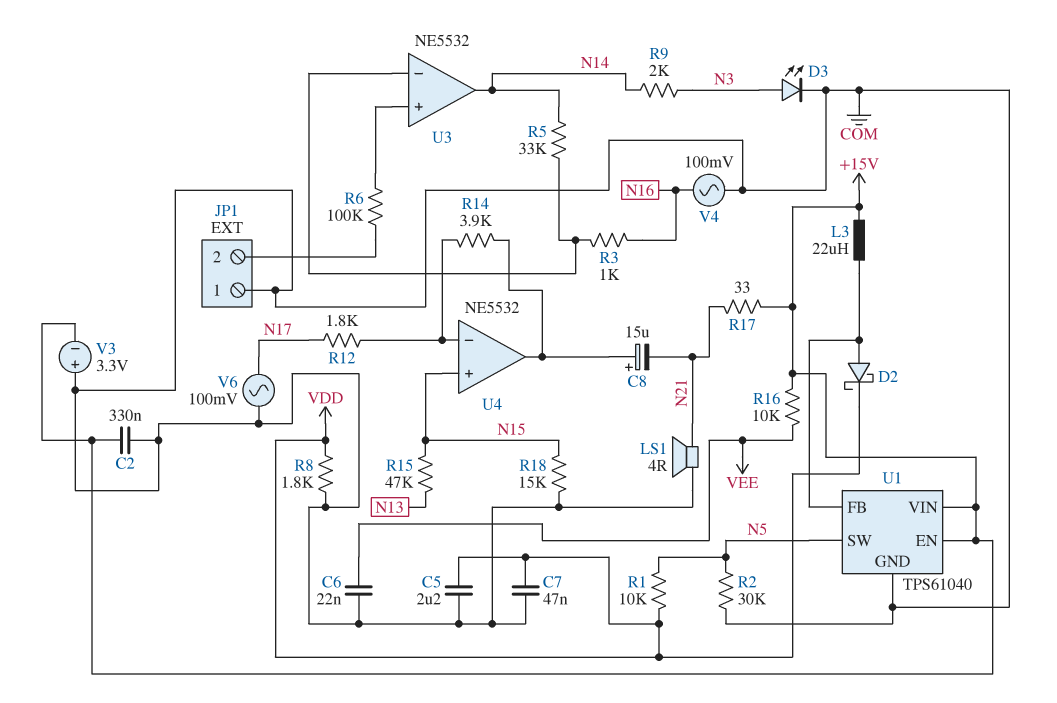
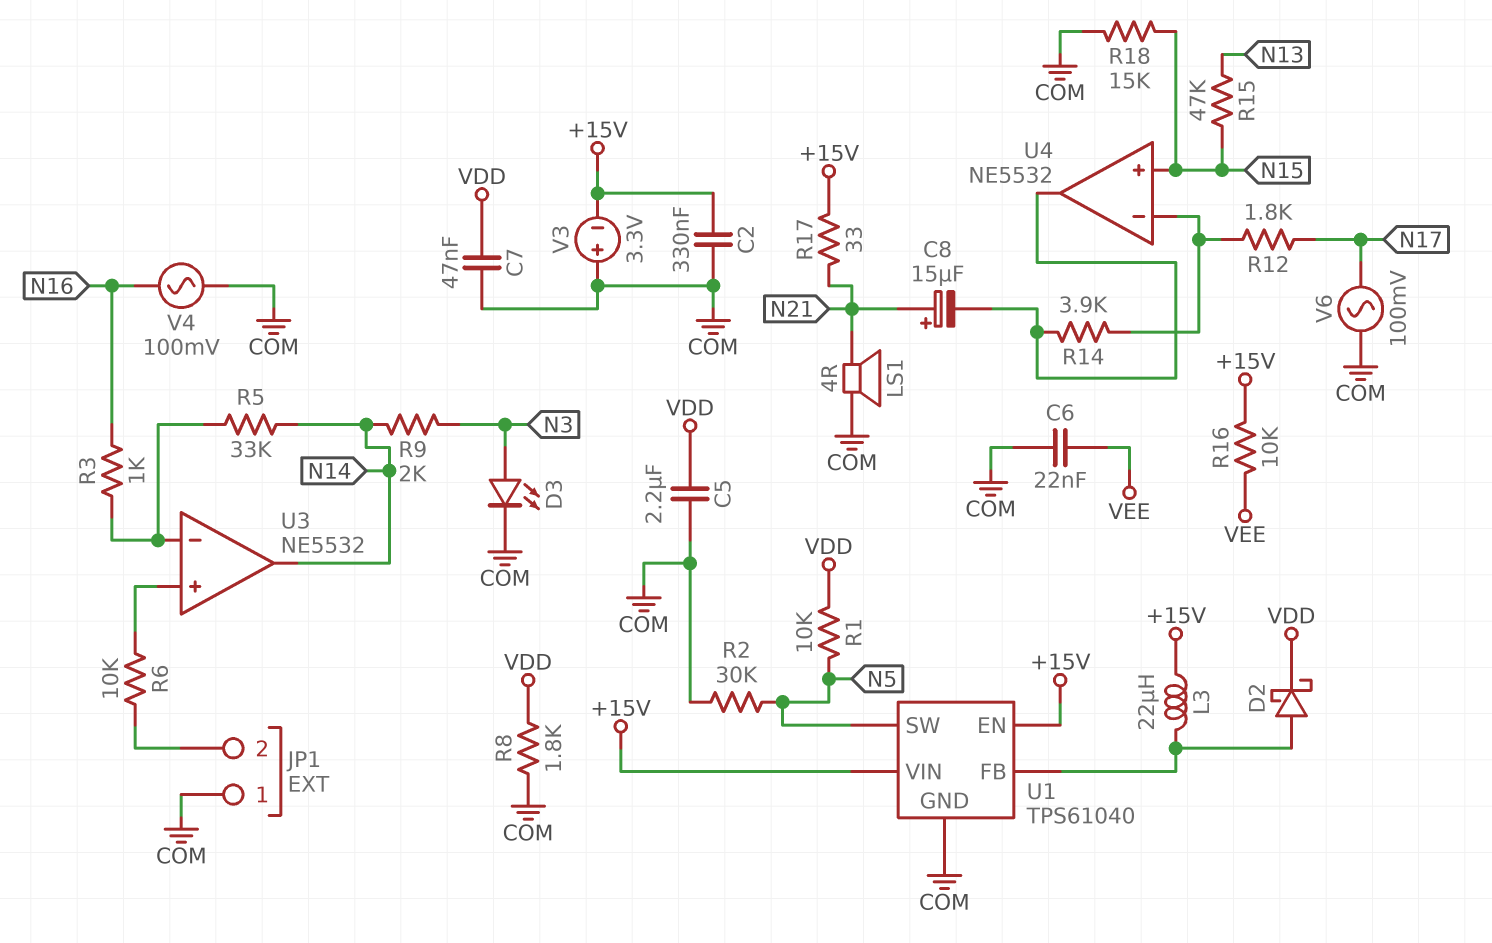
C8: 15uF (plus U4/out, minus N21) -> 15uF (plus N21, minus U4/out)
R6: 100k (JP1/2, U3/in+) -> 10k (JP1/2, U3/in+)

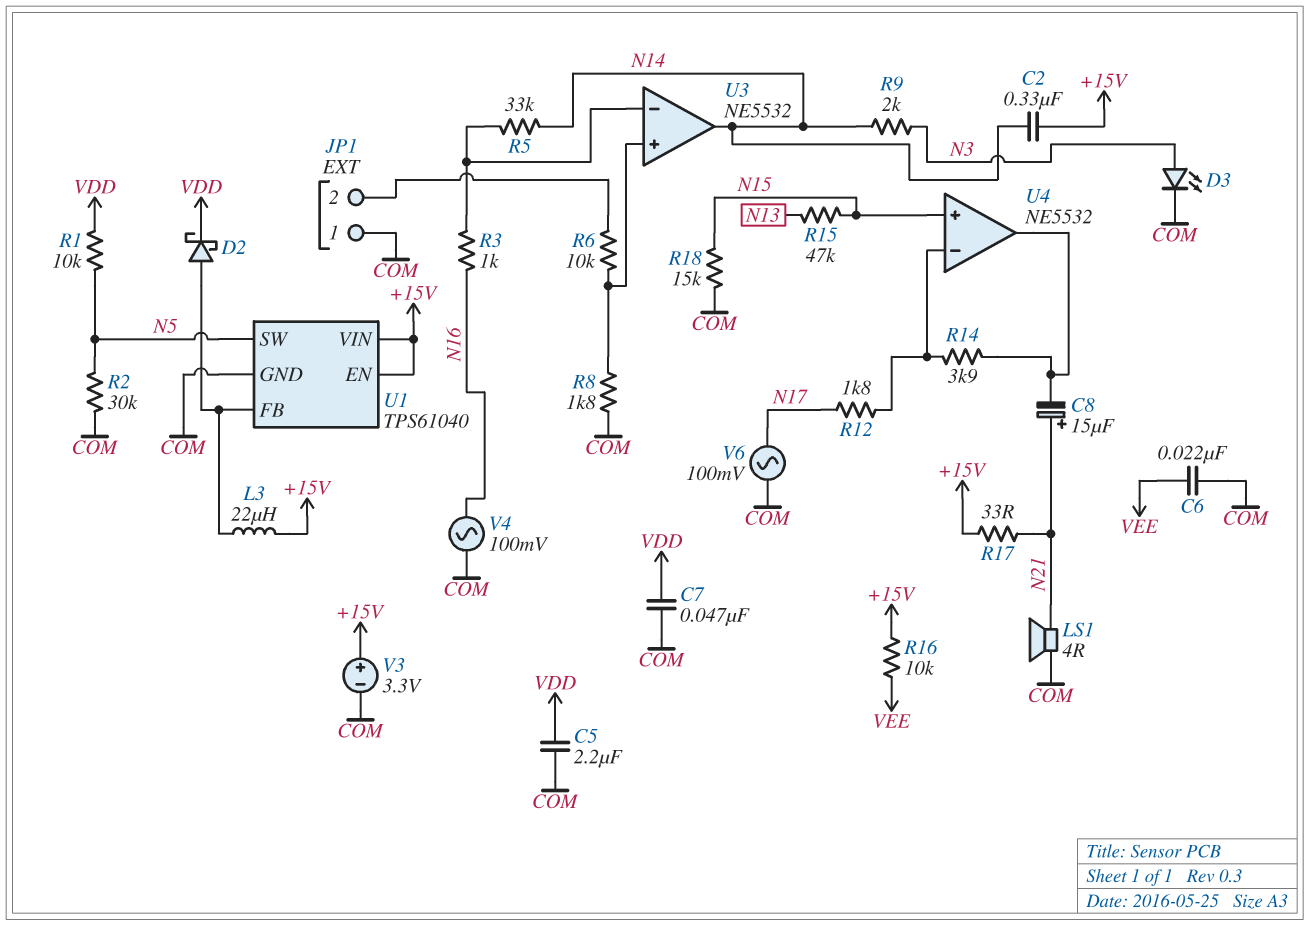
C2: 330nF (+15V, COM) -> 330nF (+15V, N14)
R8: 1.8k (COM, VDD) -> 1.8k (COM, U3/in+)
V3: 3.3V (plus COM, minus +15V) -> 3.3V (plus +15V, minus COM)

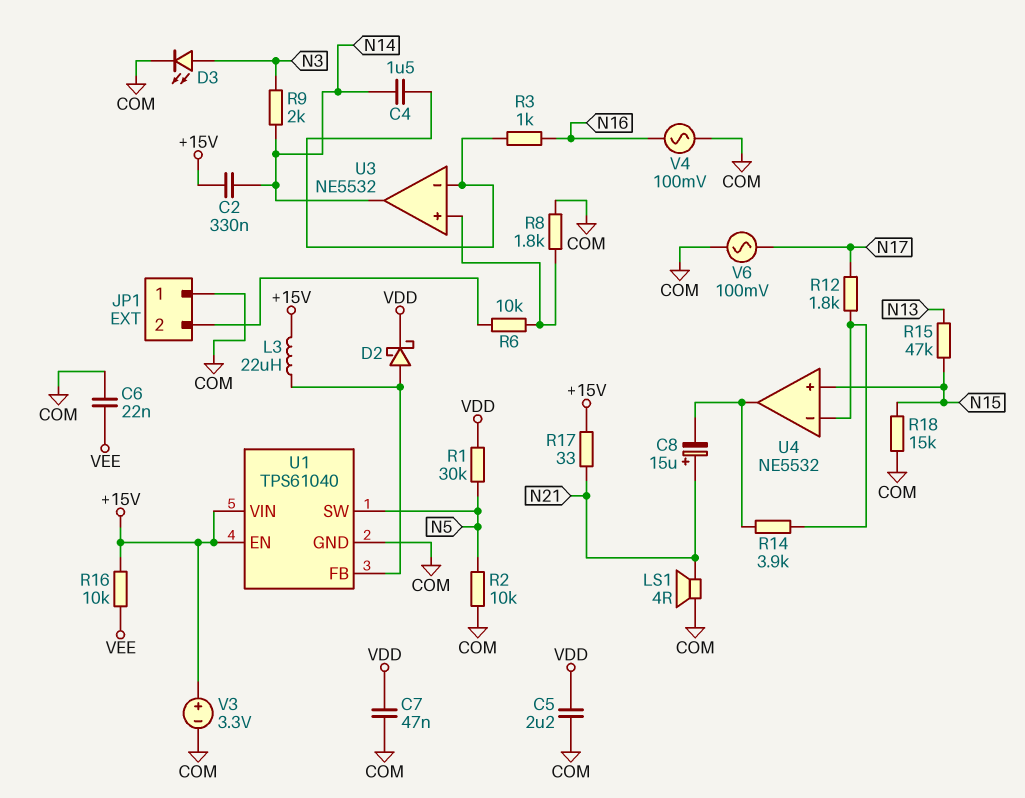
C4: none -> 1.5uF (N14, U3/in-)
R1: 10k (N5, VDD) -> 30k (N5, VDD)
R2: 30k (COM, N5) -> 10k (COM, N5)
R5: 33k (N14, U3/in-) -> none

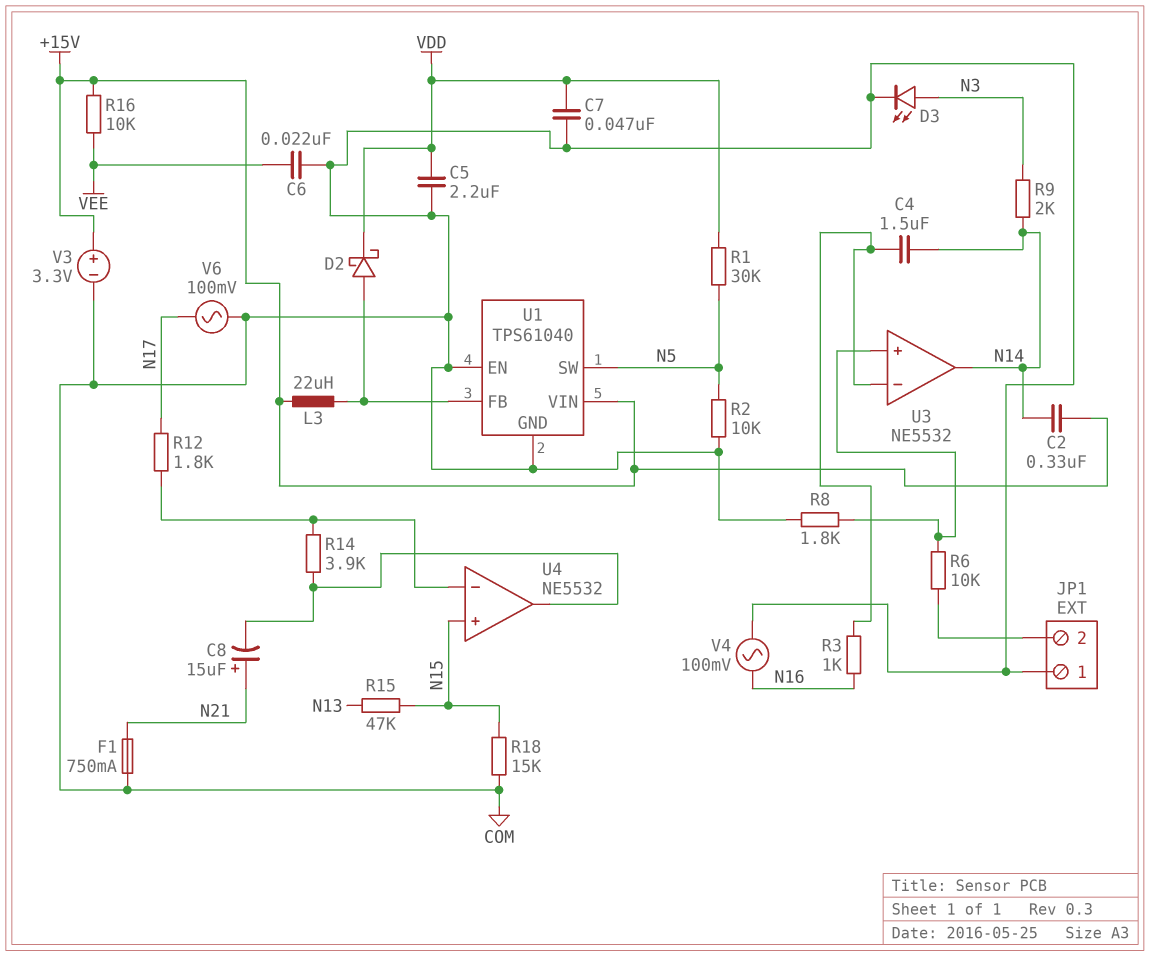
F1: none -> 750mA (COM, N21)
LS1: speaker 4R (COM, N21) -> none
R17: 33 (+15V, N21) -> none
U1 pin EN: +15V -> COM

